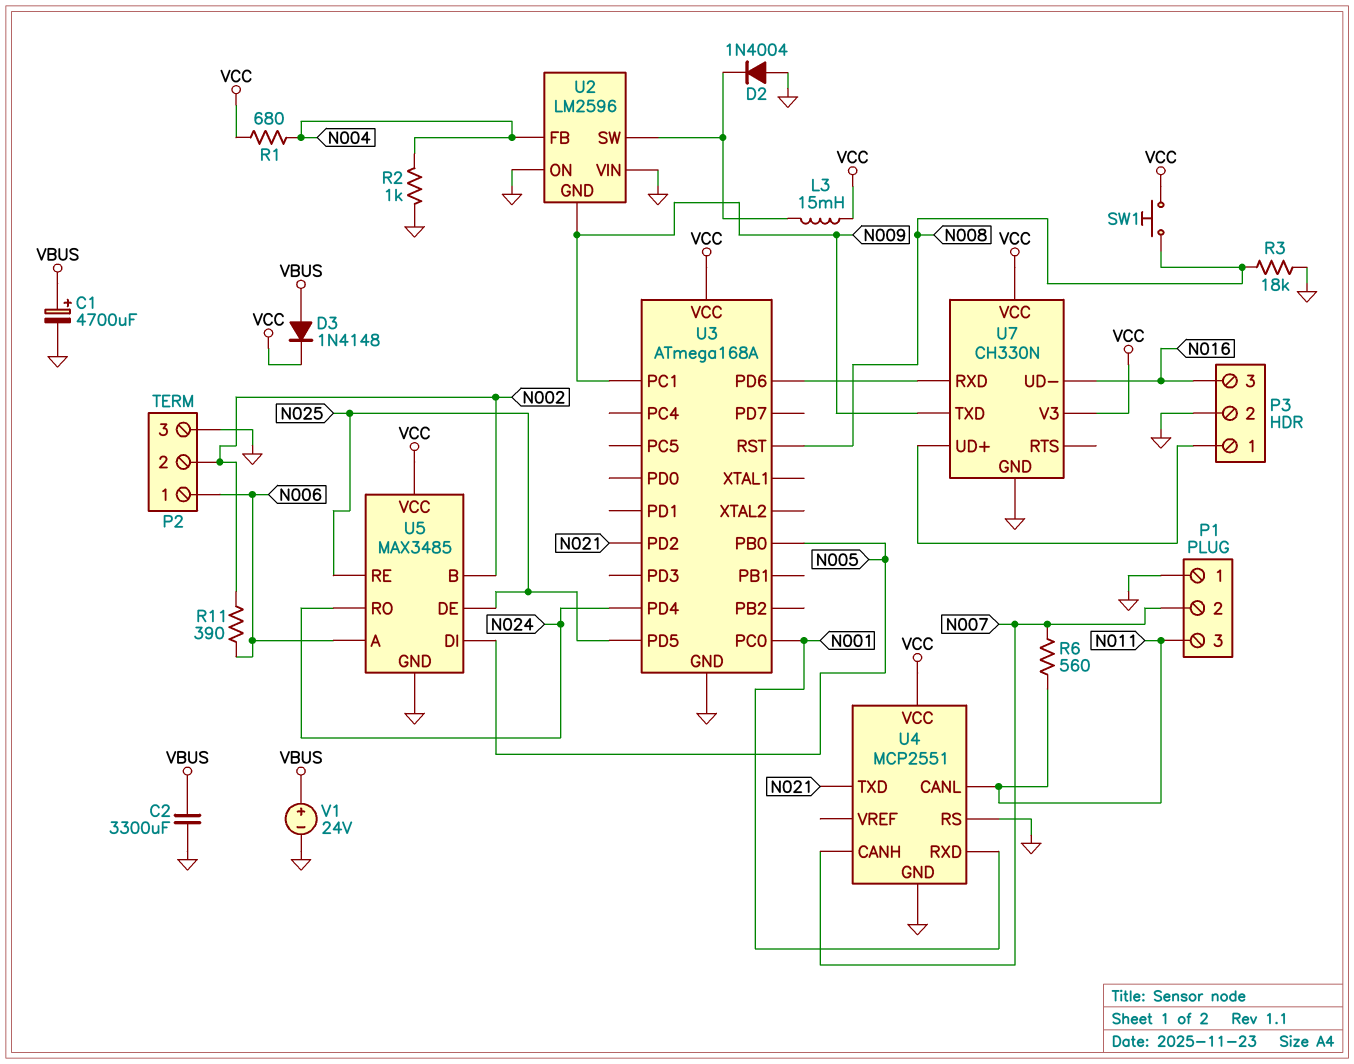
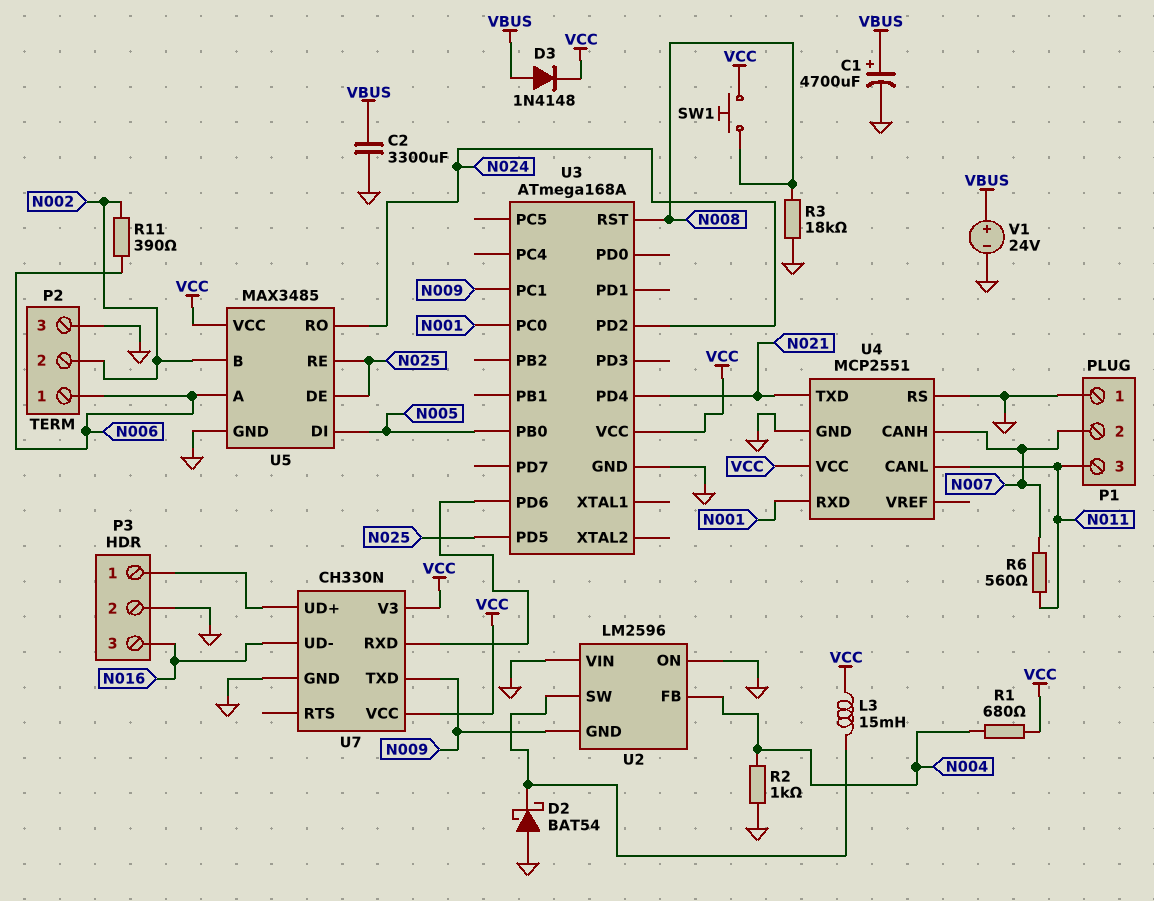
D2: diode 1N4004 (A GND, K U2/SW) -> schottky BAT54 (A GND, K U2/SW)
U3 pin PD2: N021 -> N024
U3 pin PD4: N024 -> N021

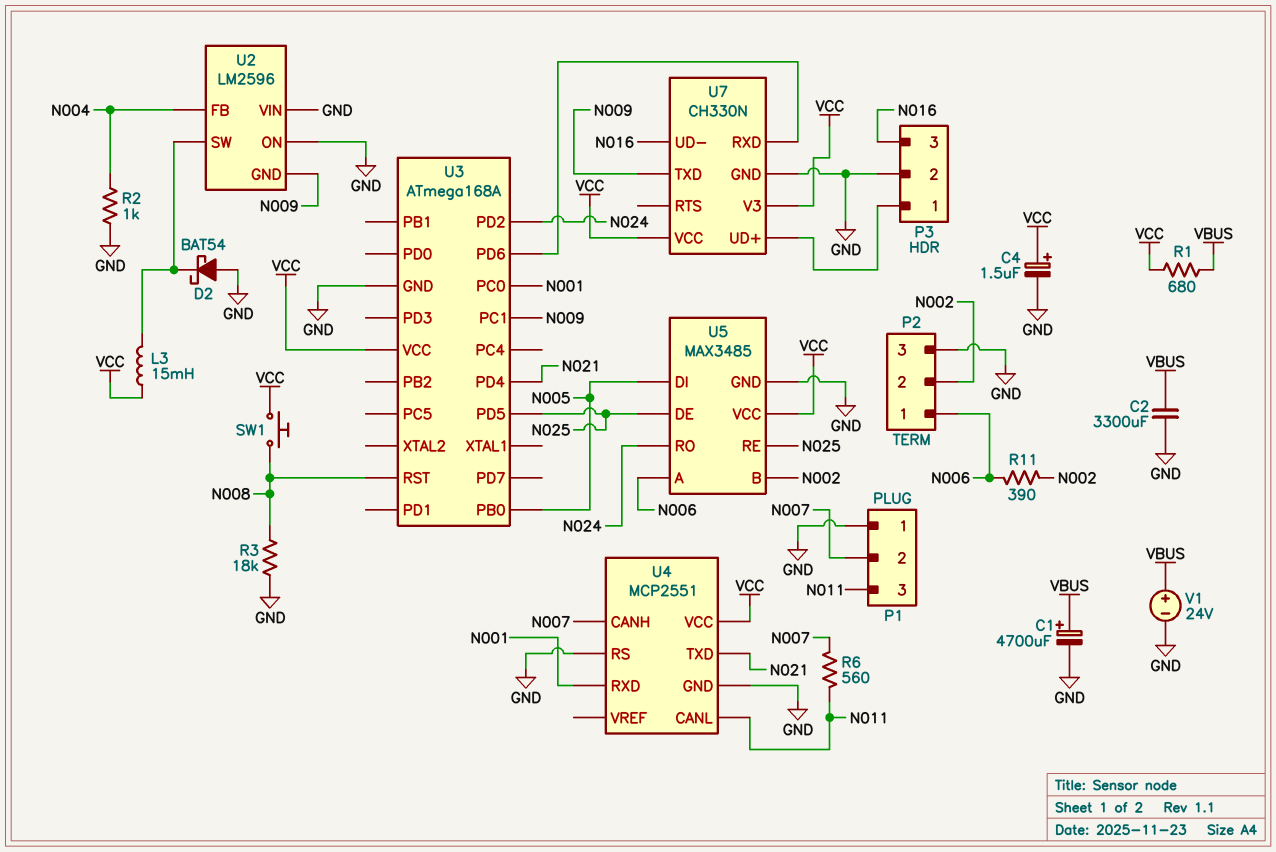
C4: none -> 1.5uF (plus VCC, minus GND)
D3: diode 1N4148 (A VBUS, K VCC) -> none
R1: 680 (N004, VCC) -> 680 (VBUS, VCC)

